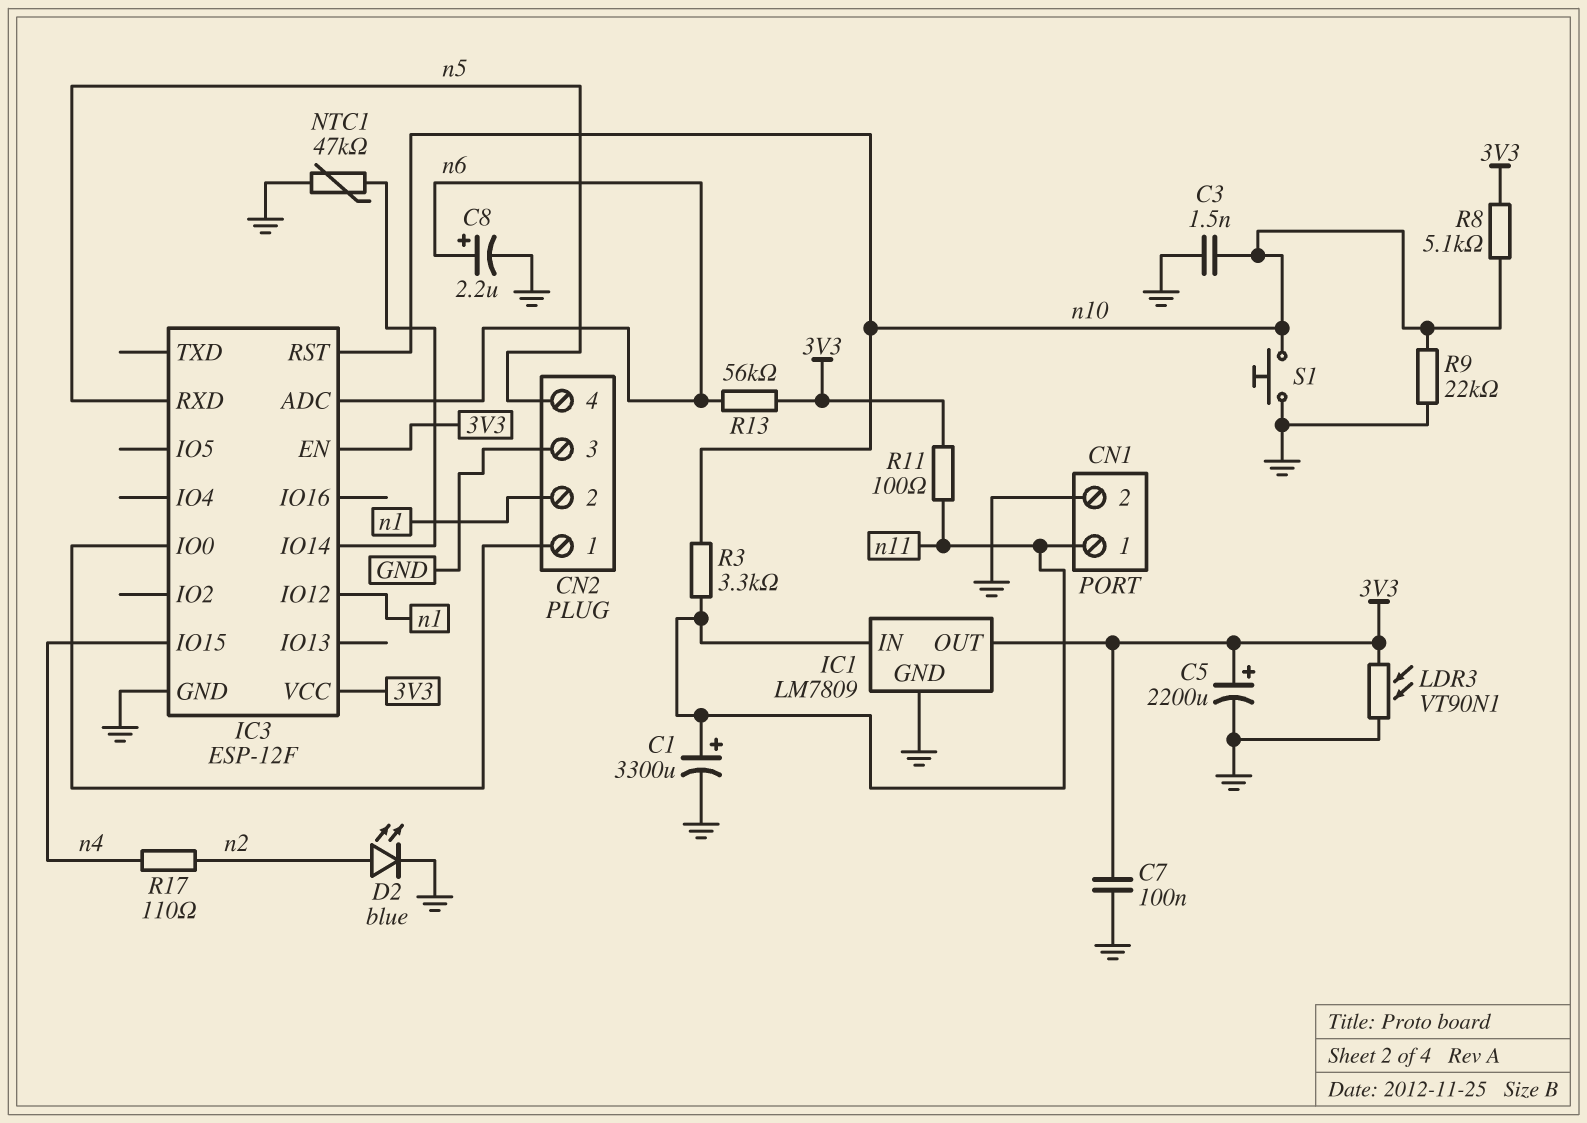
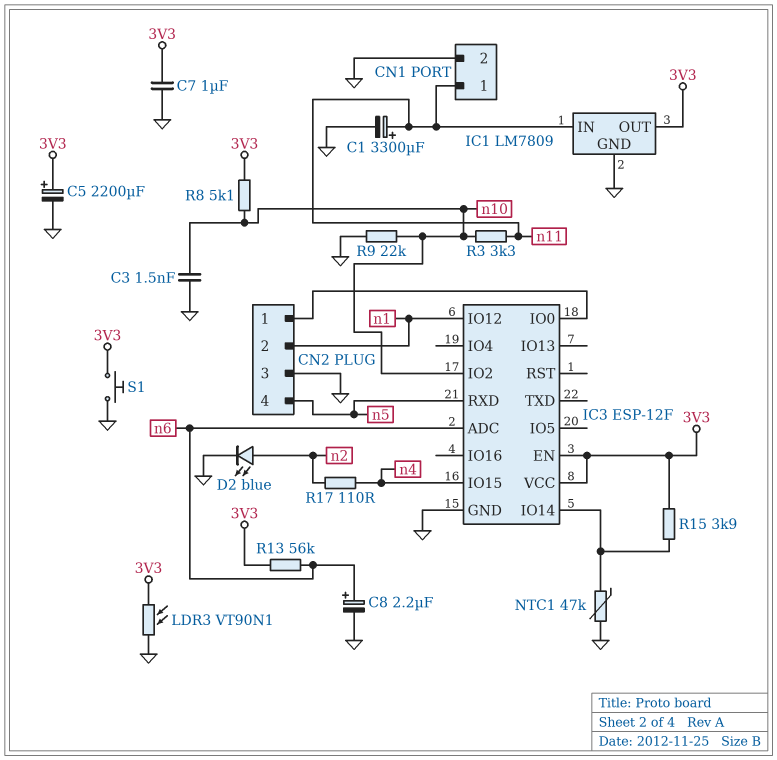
C7: 100nF (3V3, GND) -> 1uF (3V3, GND)
IC3 pin IO2: none -> n10
IC3 pin RST: n10 -> none
R11: 100 (3V3, n11) -> none
R15: none -> 3.9k (3V3, IC3/IO14)
S1: button (GND, n10) -> button (3V3, GND)

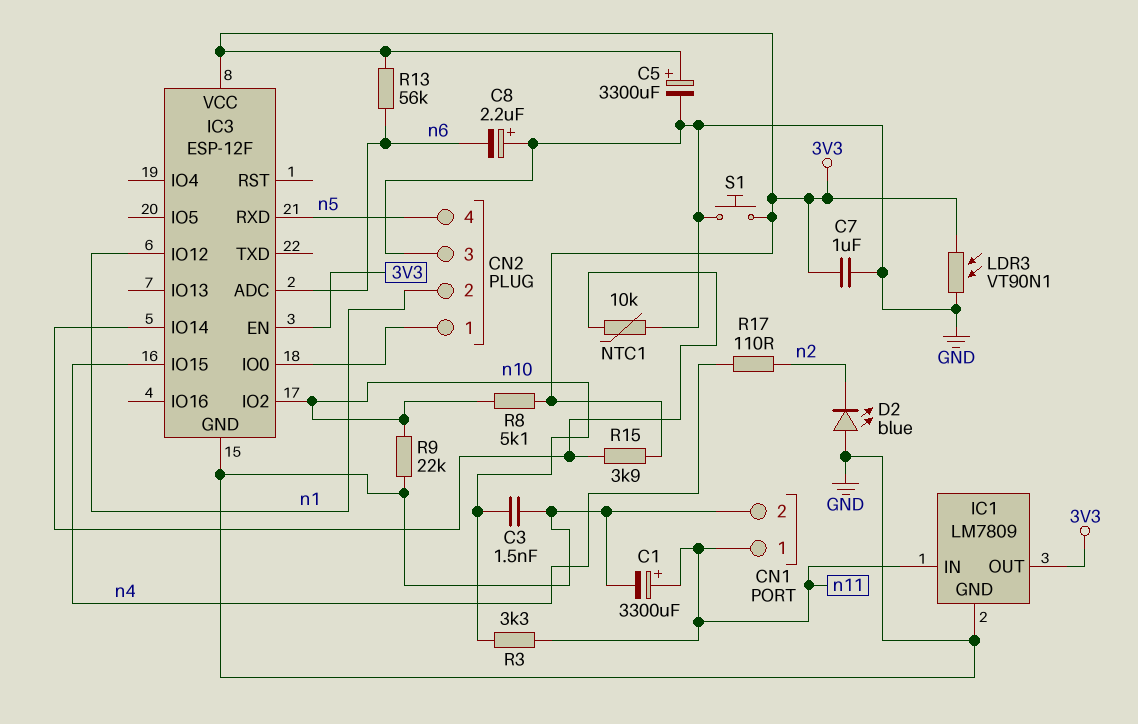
C5: 2200uF (plus 3V3, minus GND) -> 3300uF (plus 3V3, minus GND)
C8: 2.2uF (plus n6, minus GND) -> 2.2uF (plus GND, minus n6)
D2: LED blue (A n2, K GND) -> LED blue (A GND, K n2)
NTC1: 47k (GND, IC3/IO14) -> 10k (GND, IC3/IO14)

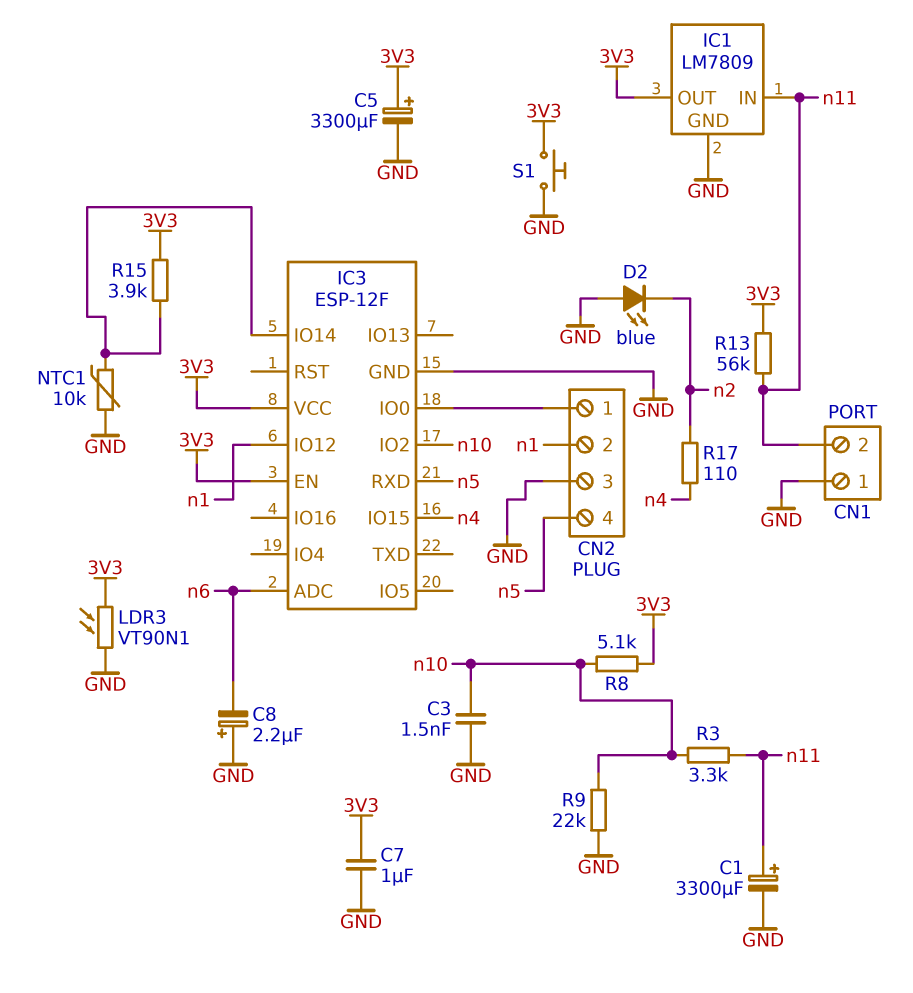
CN1 pin 1: n11 -> GND
CN1 pin 2: GND -> n11
R13: 56k (3V3, n6) -> 56k (3V3, n11)

